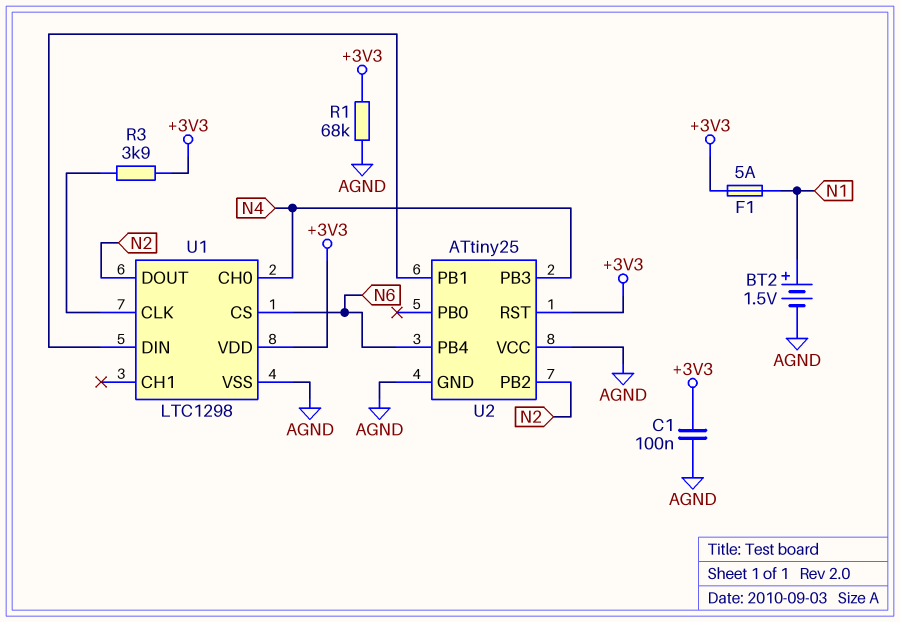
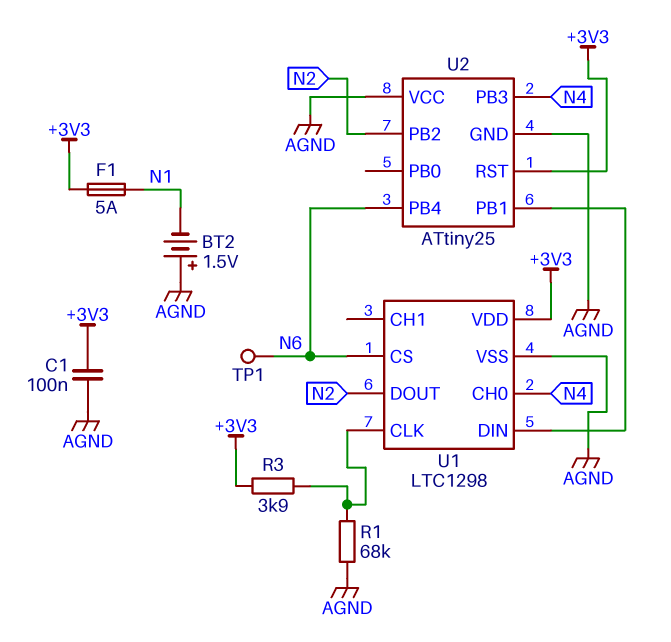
BT2: 1.5V (plus N1, minus AGND) -> 1.5V (plus AGND, minus N1)
R1: 68k (+3V3, AGND) -> 68k (AGND, U1/CLK)
TP1: none -> test point (N6)

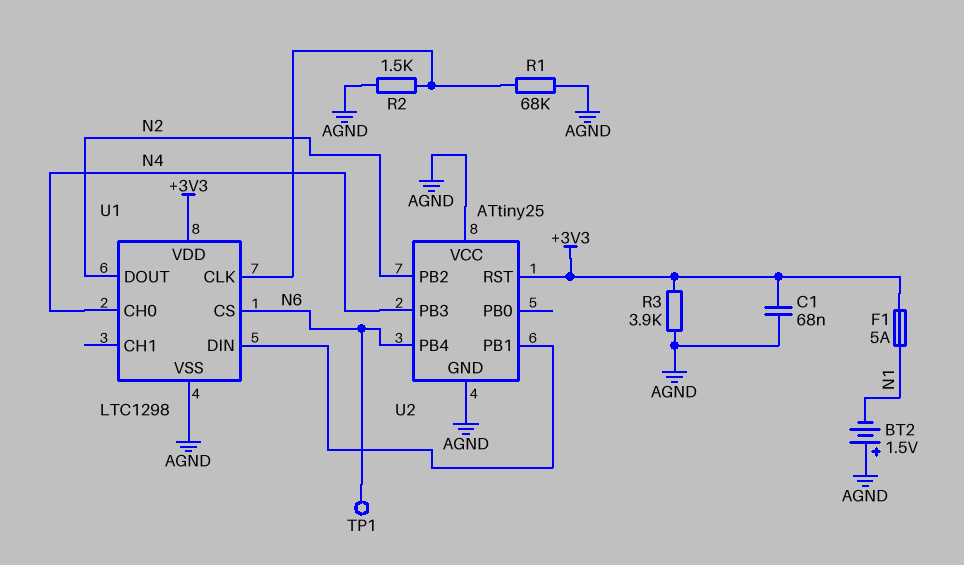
C1: 100nF (+3V3, AGND) -> 68nF (+3V3, AGND)
R2: none -> 1.5k (AGND, U1/CLK)
R3: 3.9k (+3V3, U1/CLK) -> 3.9k (+3V3, AGND)

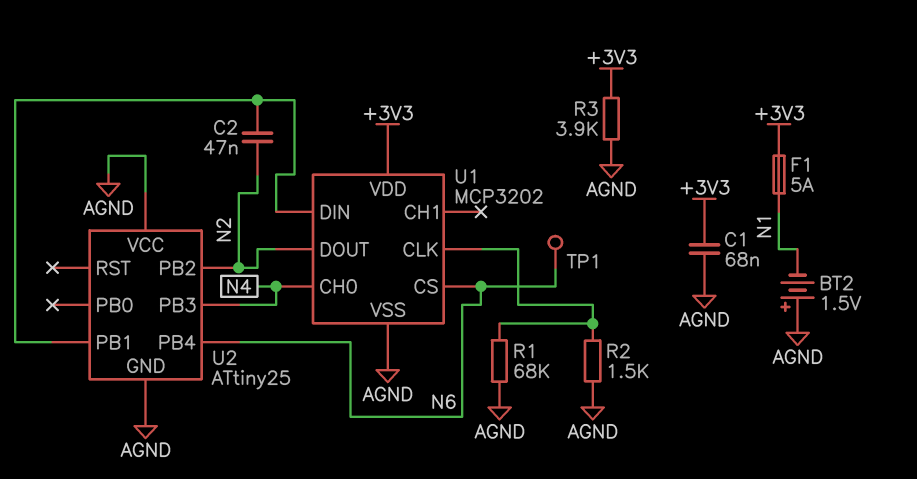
C2: none -> 47nF (N2, U1/DIN)
U1: LTC1298 -> MCP3202
U2 pin RST: +3V3 -> none

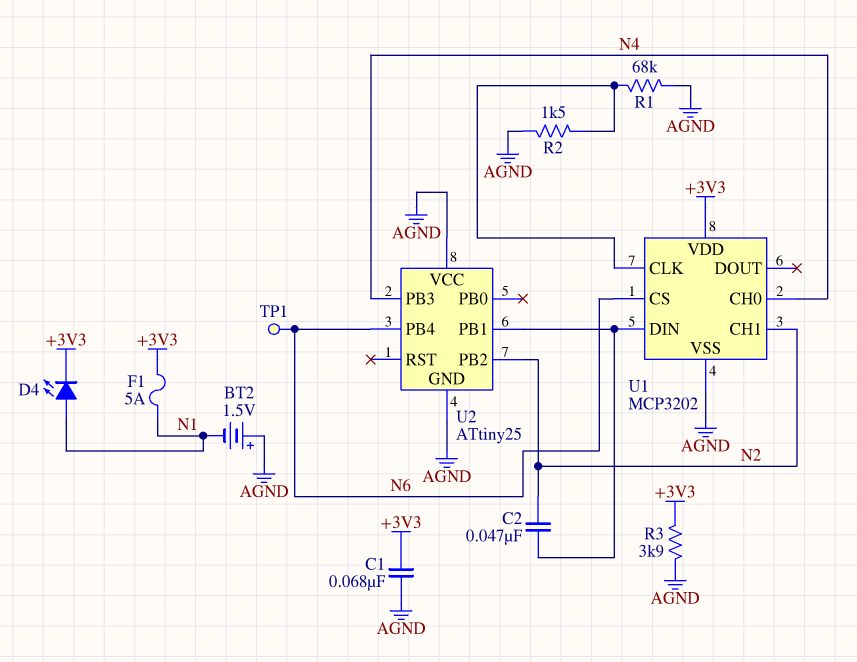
D4: none -> LED (A N1, K +3V3)
U1 pin CH1: none -> N2
U1 pin DOUT: N2 -> none

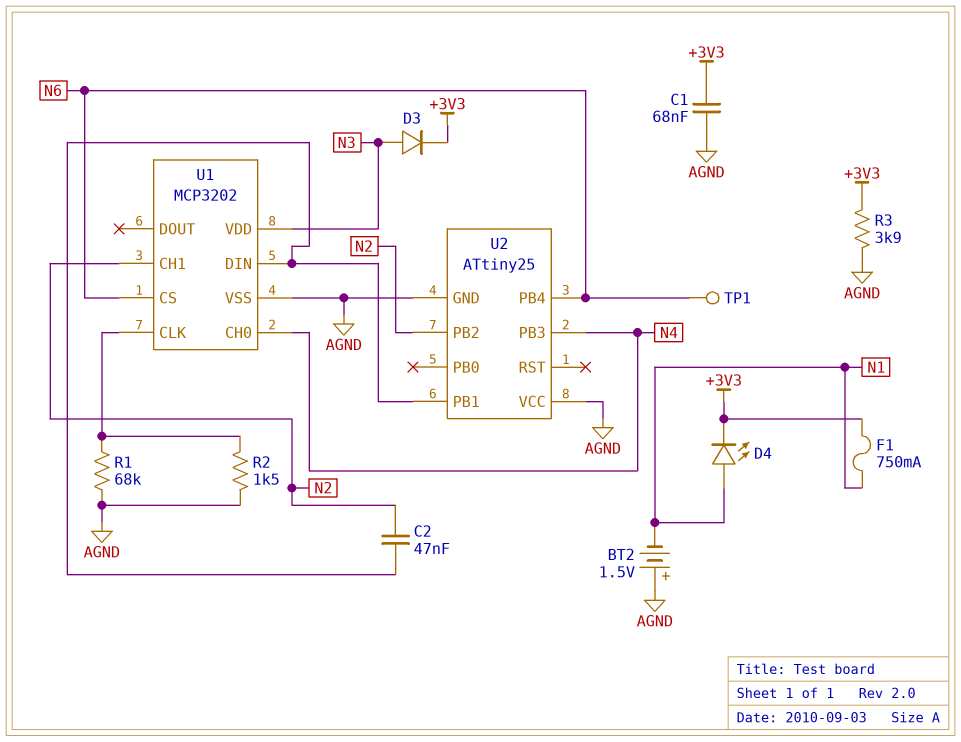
D3: none -> diode (A N3, K +3V3)
F1: 5A (+3V3, N1) -> 750mA (+3V3, N1)
U1 pin VDD: +3V3 -> N3

